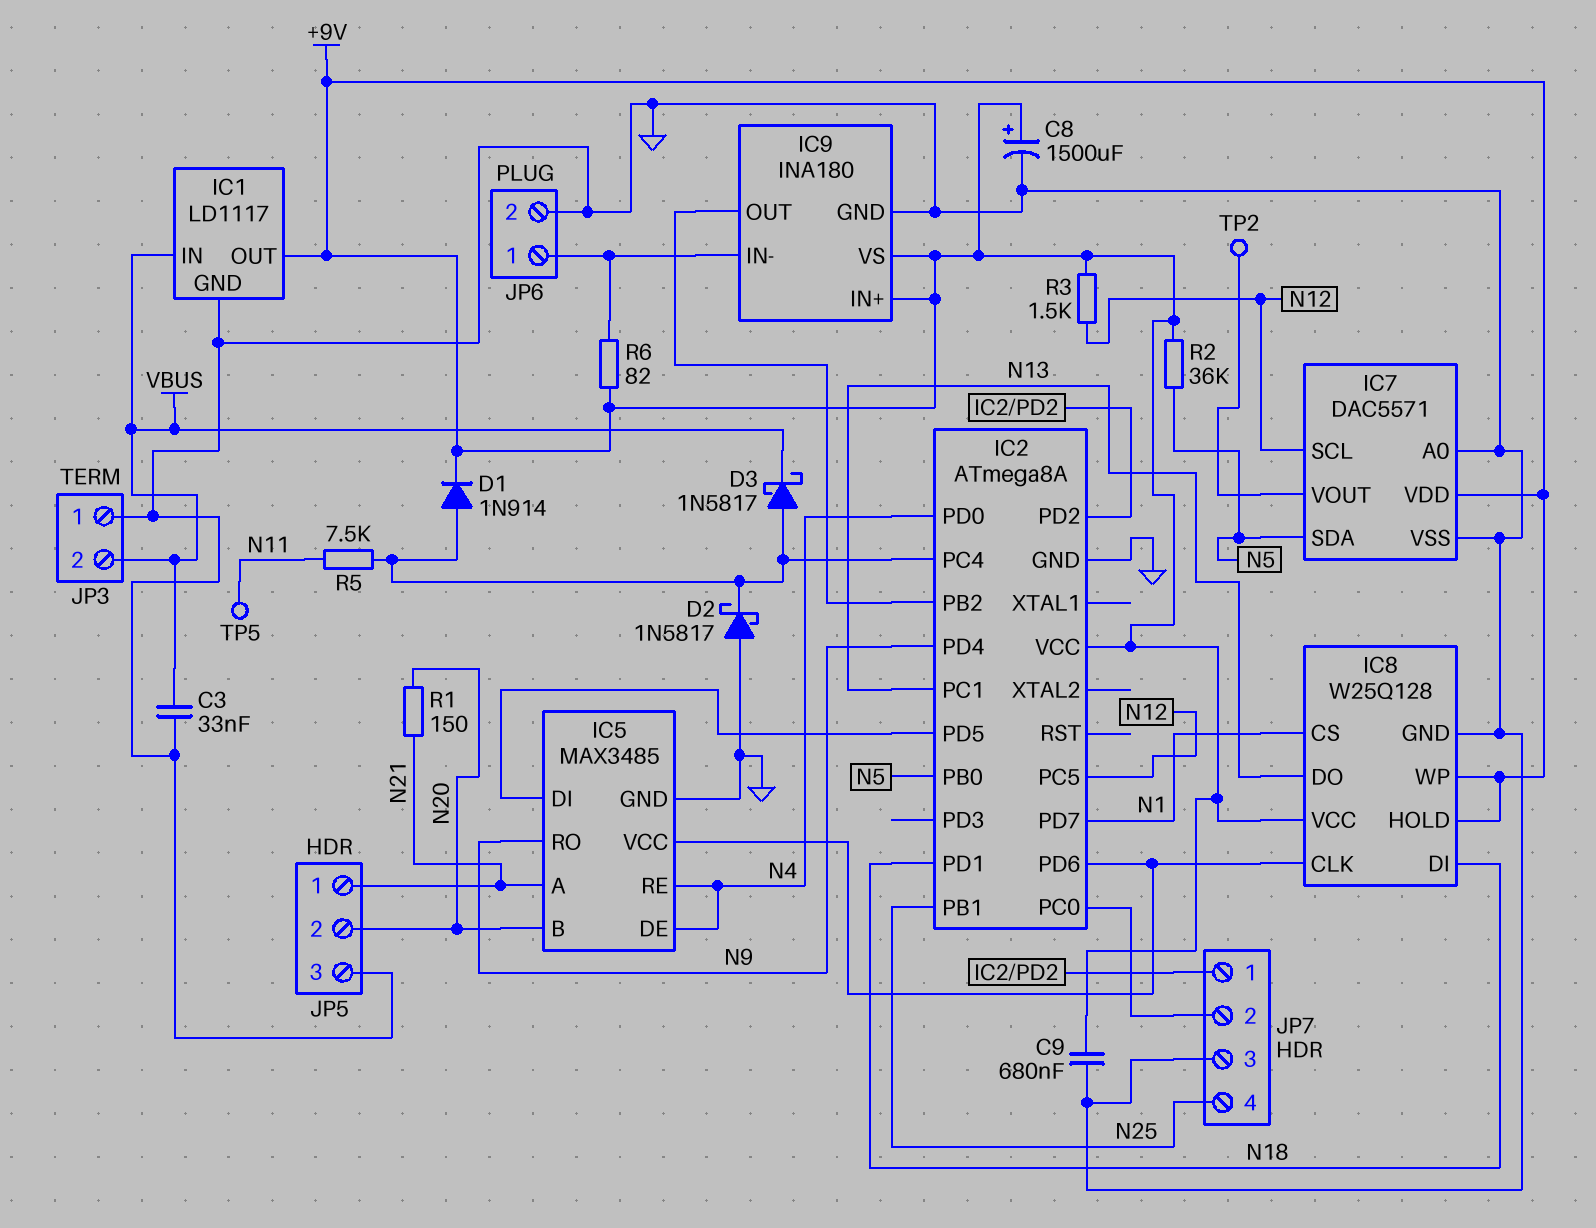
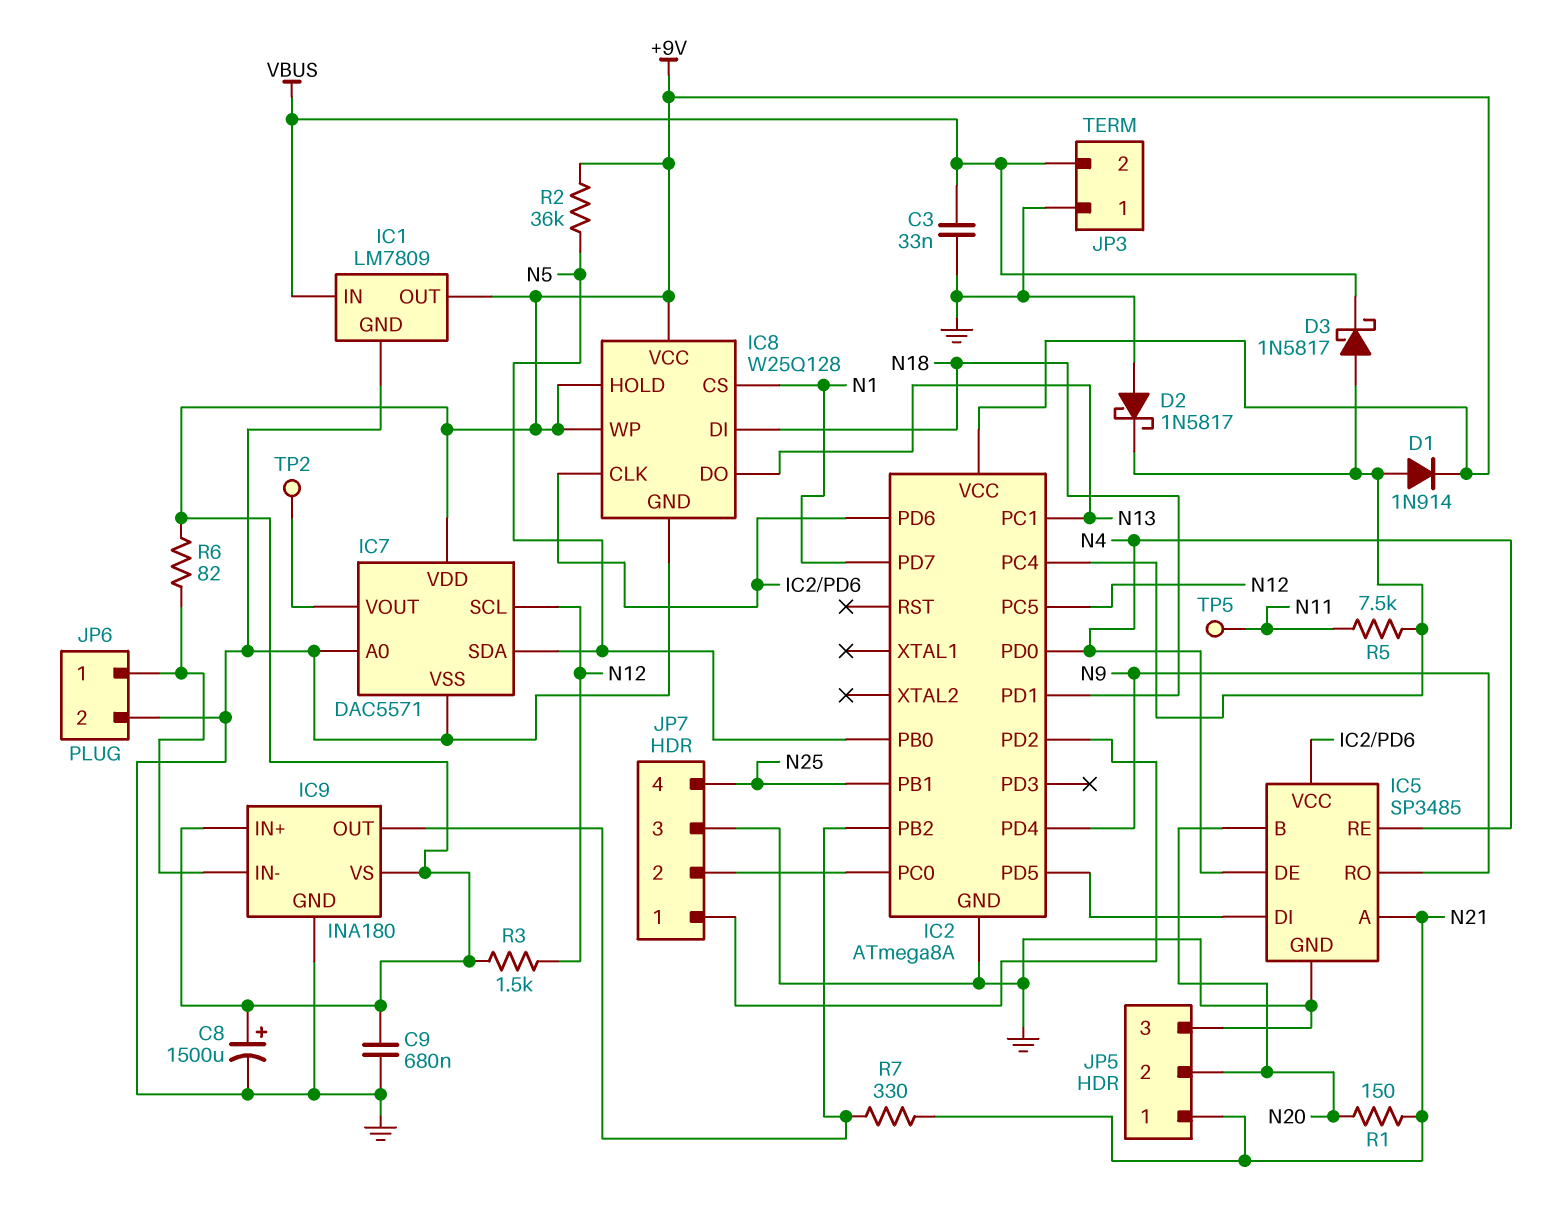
IC1: LD1117 -> LM7809
IC5: MAX3485 -> SP3485
R7: none -> 330 (IC2/PB2, N21)

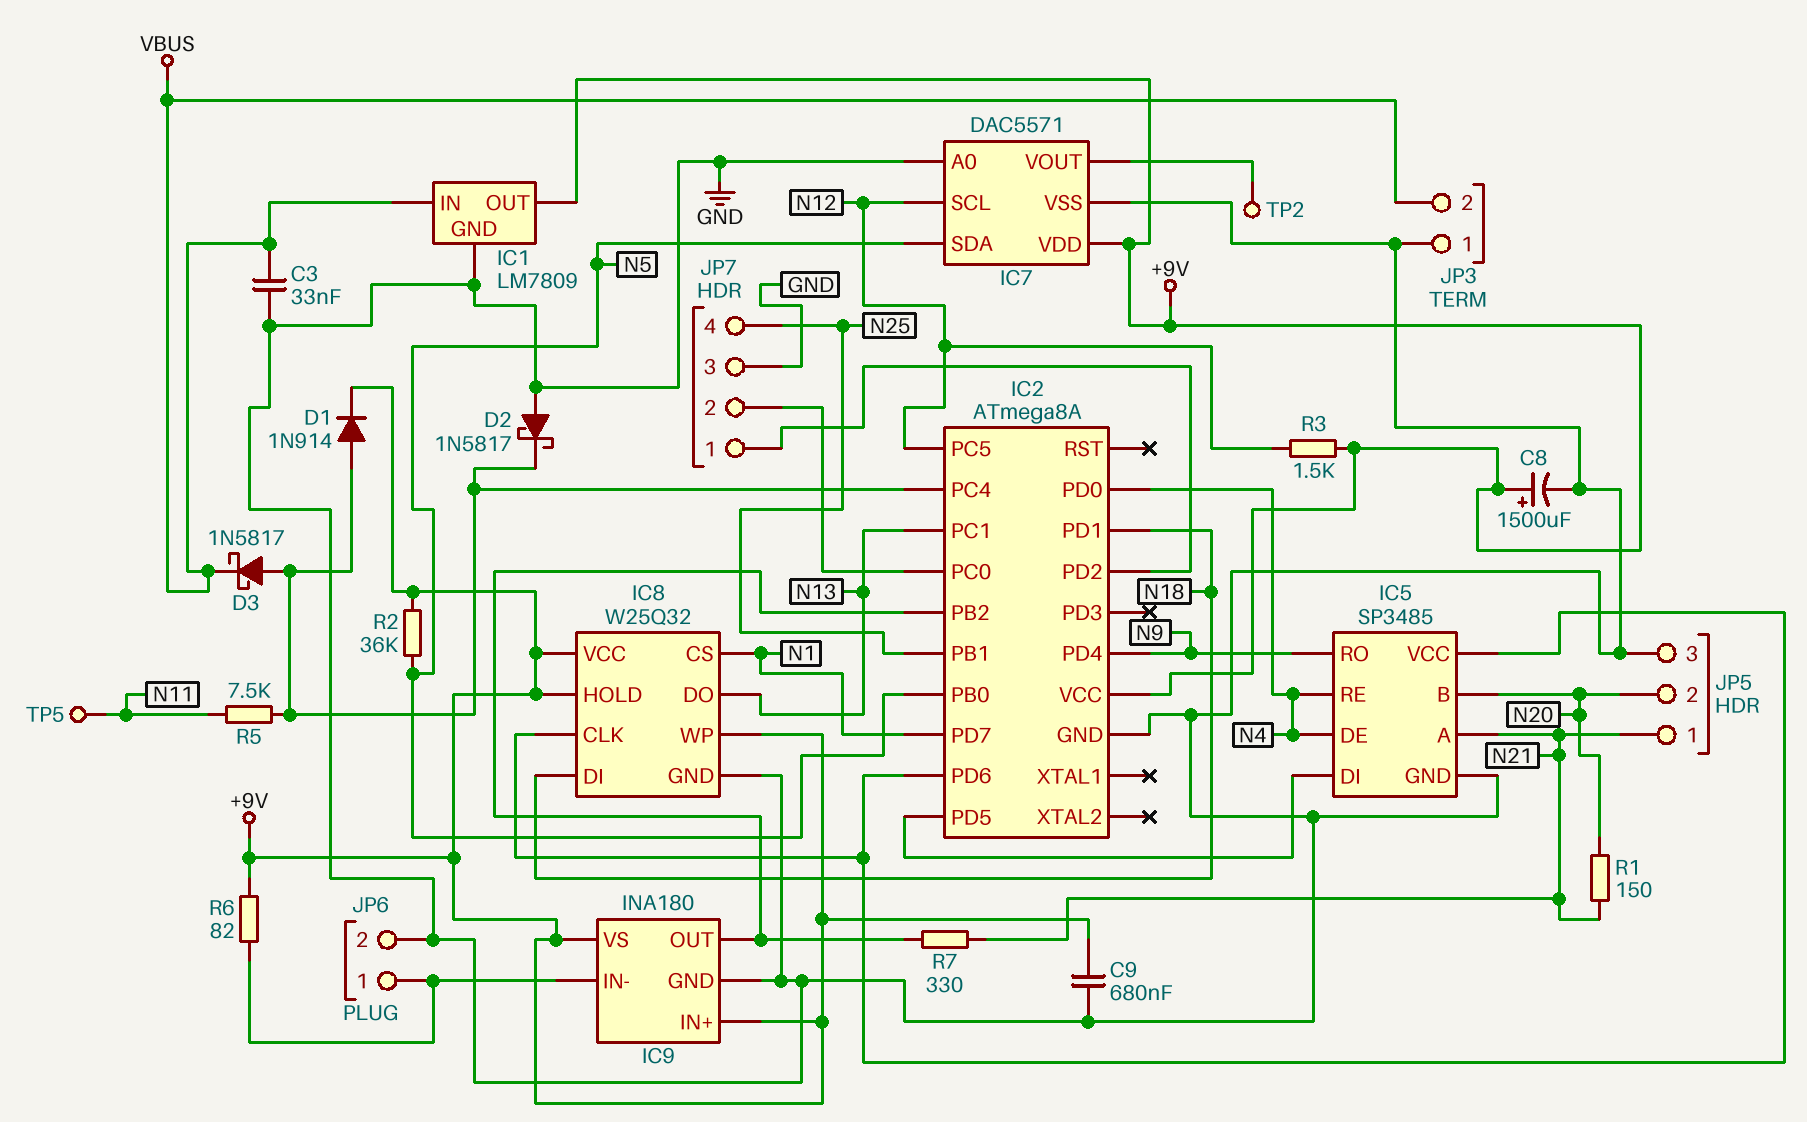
IC8: W25Q128 -> W25Q32

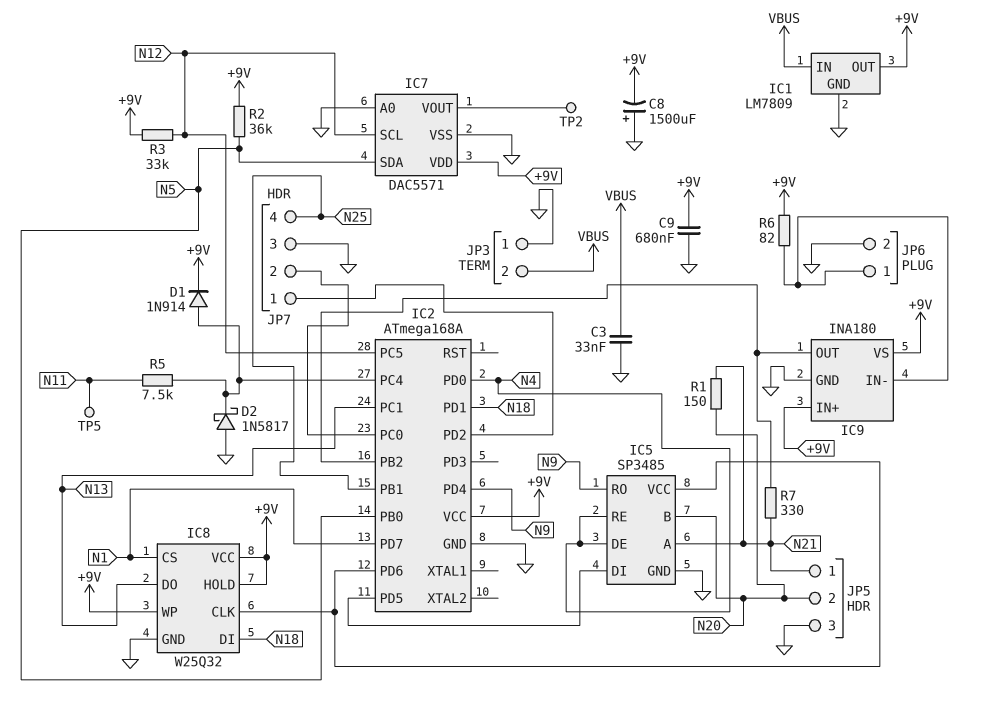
C8: 1500uF (plus +9V, minus GND) -> 1500uF (plus GND, minus +9V)
D3: schottky 1N5817 (A IC2/PC4, K VBUS) -> none
IC2: ATmega8A -> ATmega168A
R3: 1.5k (+9V, N12) -> 33k (+9V, N12)

